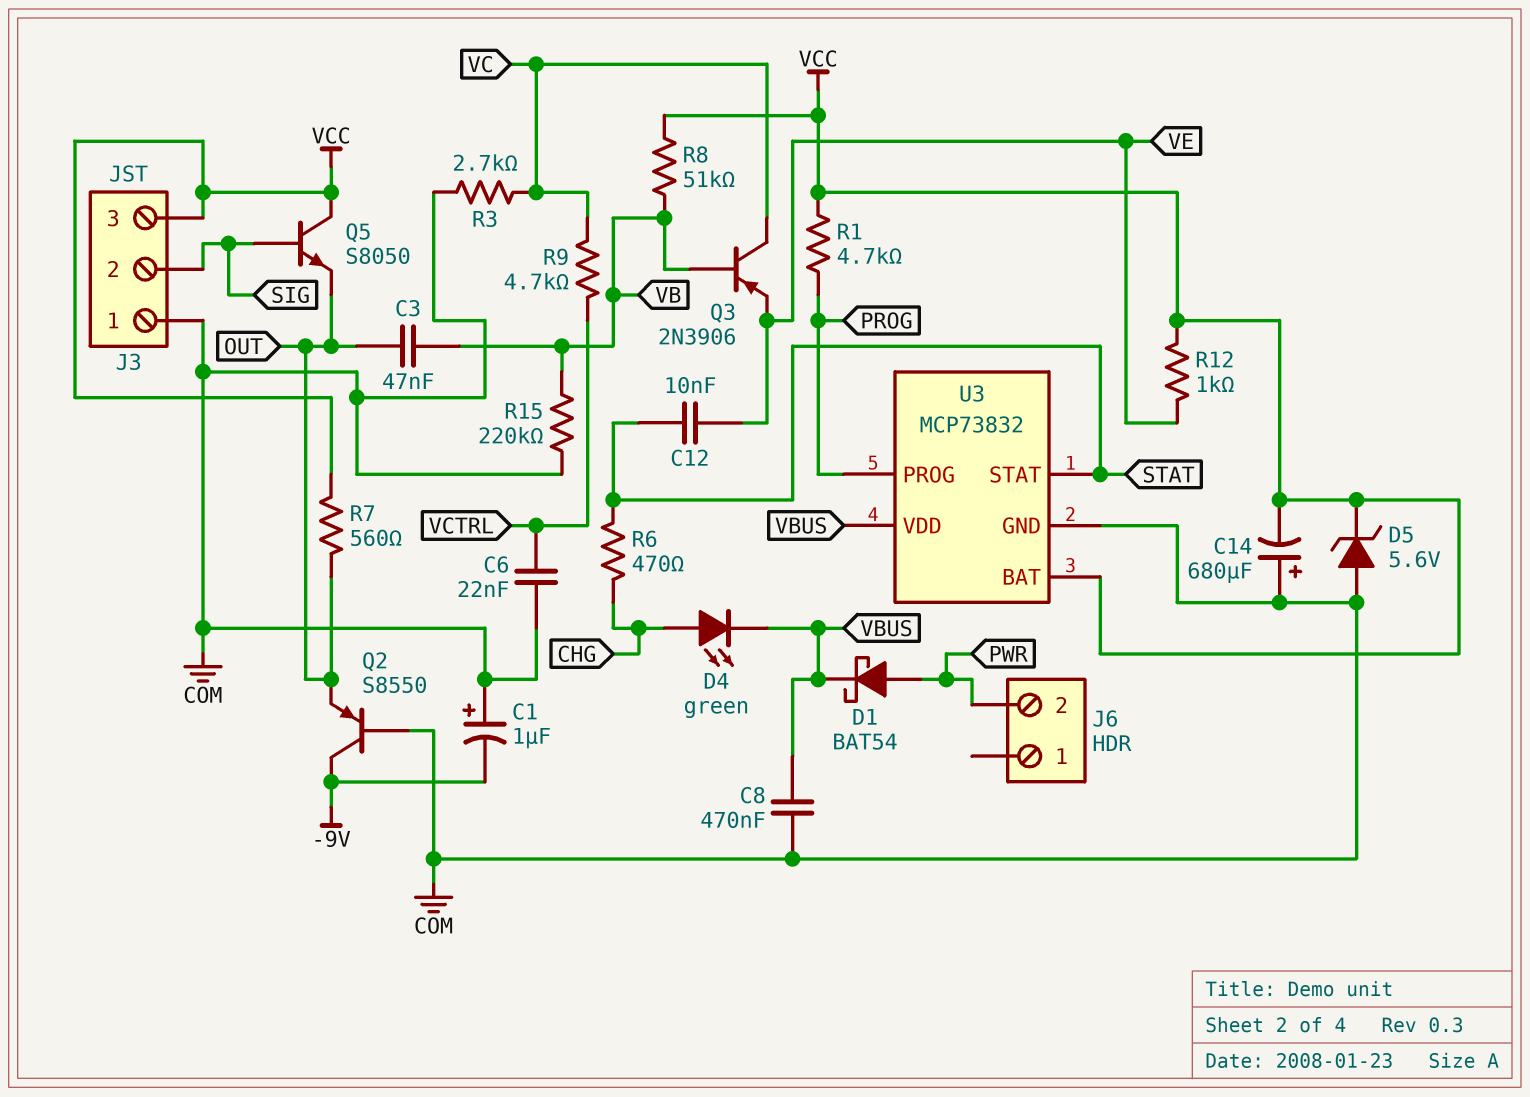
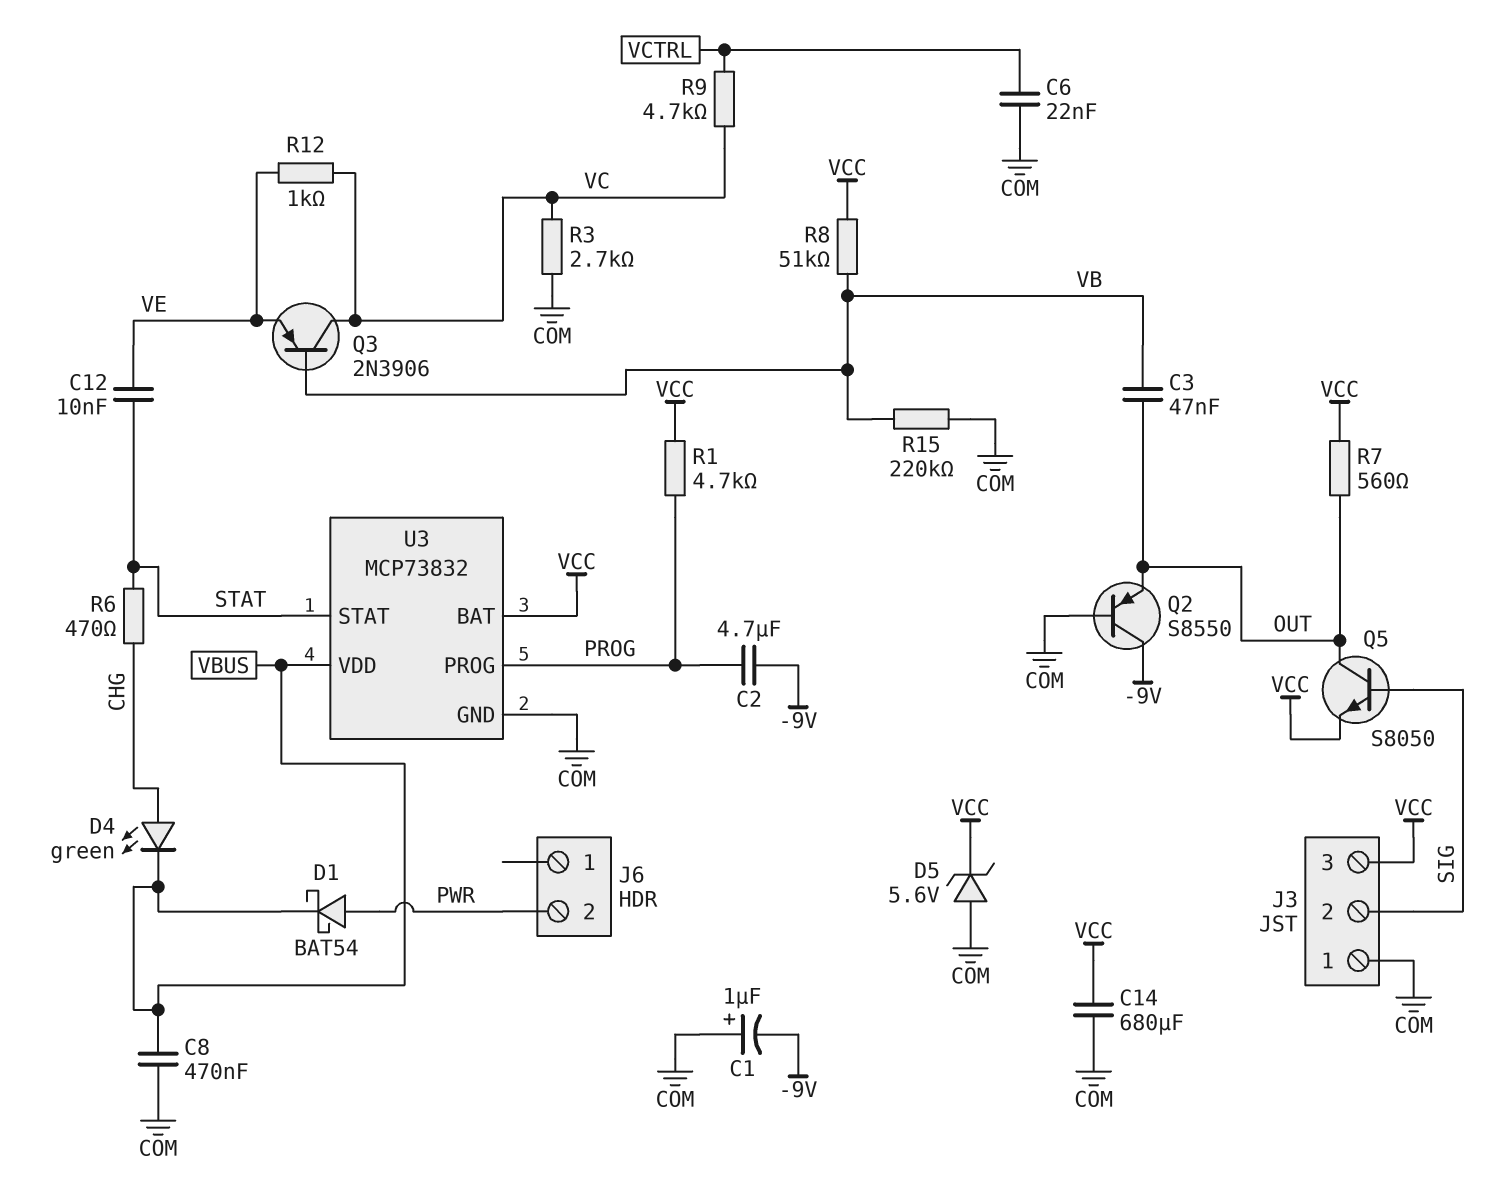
C2: none -> 4.7uF (-9V, PROG)
C14: 680uF (plus COM, minus VCC) -> 680uF (COM, VCC)
Q5: NPN S8050 (B SIG, C VCC, E OUT) -> NPN S8050 (B SIG, C OUT, E VCC)
R12: 1k (VCC, VE) -> 1k (VC, VE)

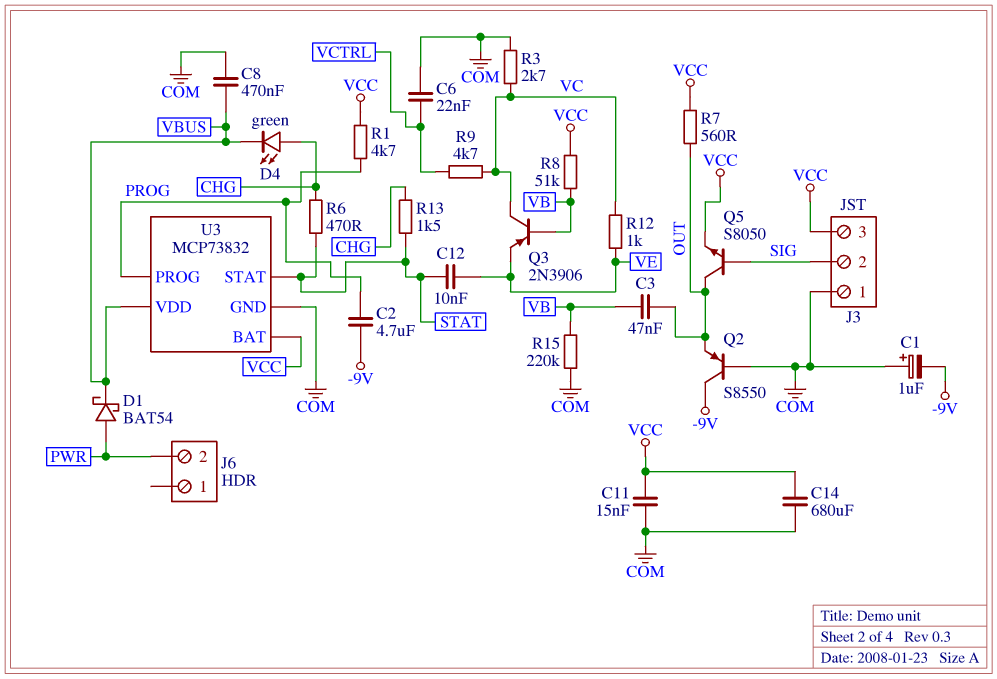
C11: none -> 15nF (COM, VCC)
D5: zener 5.6V (A COM, K VCC) -> none
R13: none -> 1.5k (CHG, STAT)

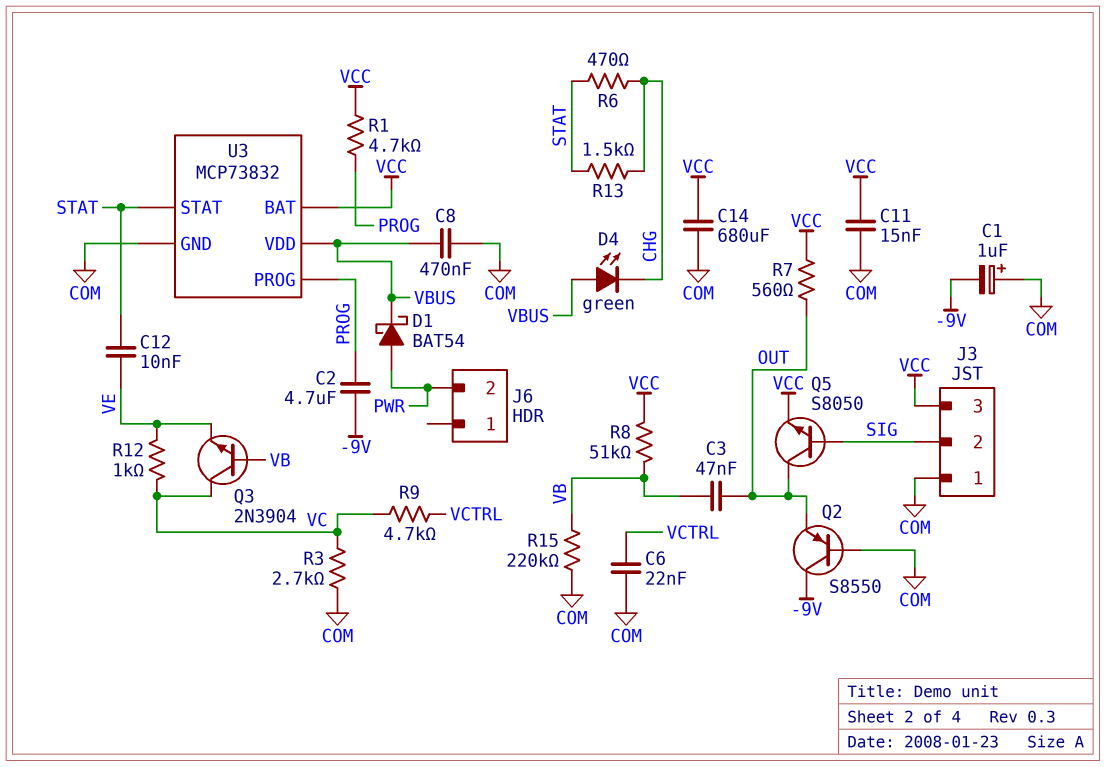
D4: LED green (A CHG, K VBUS) -> LED green (A VBUS, K CHG)
Q3: PNP 2N3906 (B VB, C VC, E VE) -> NPN 2N3904 (B VB, C VC, E VE)

